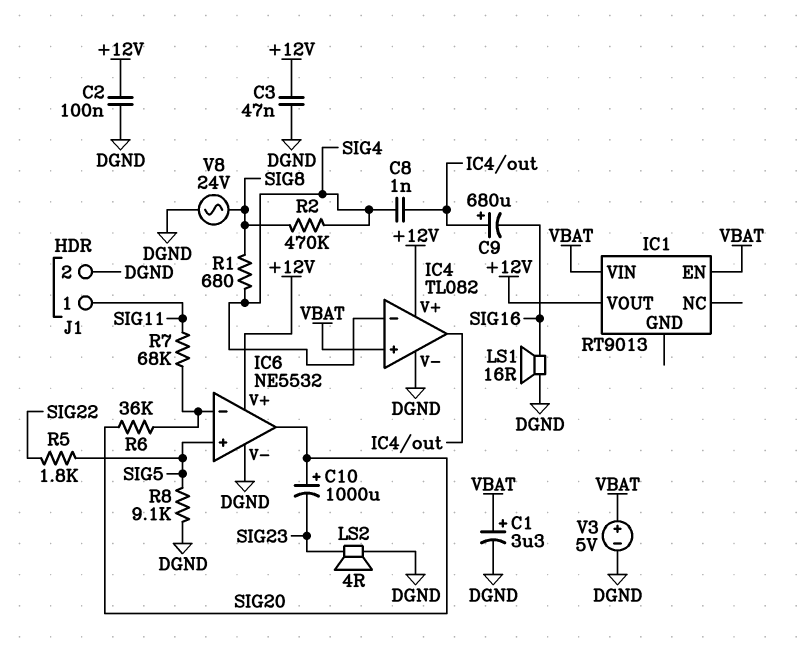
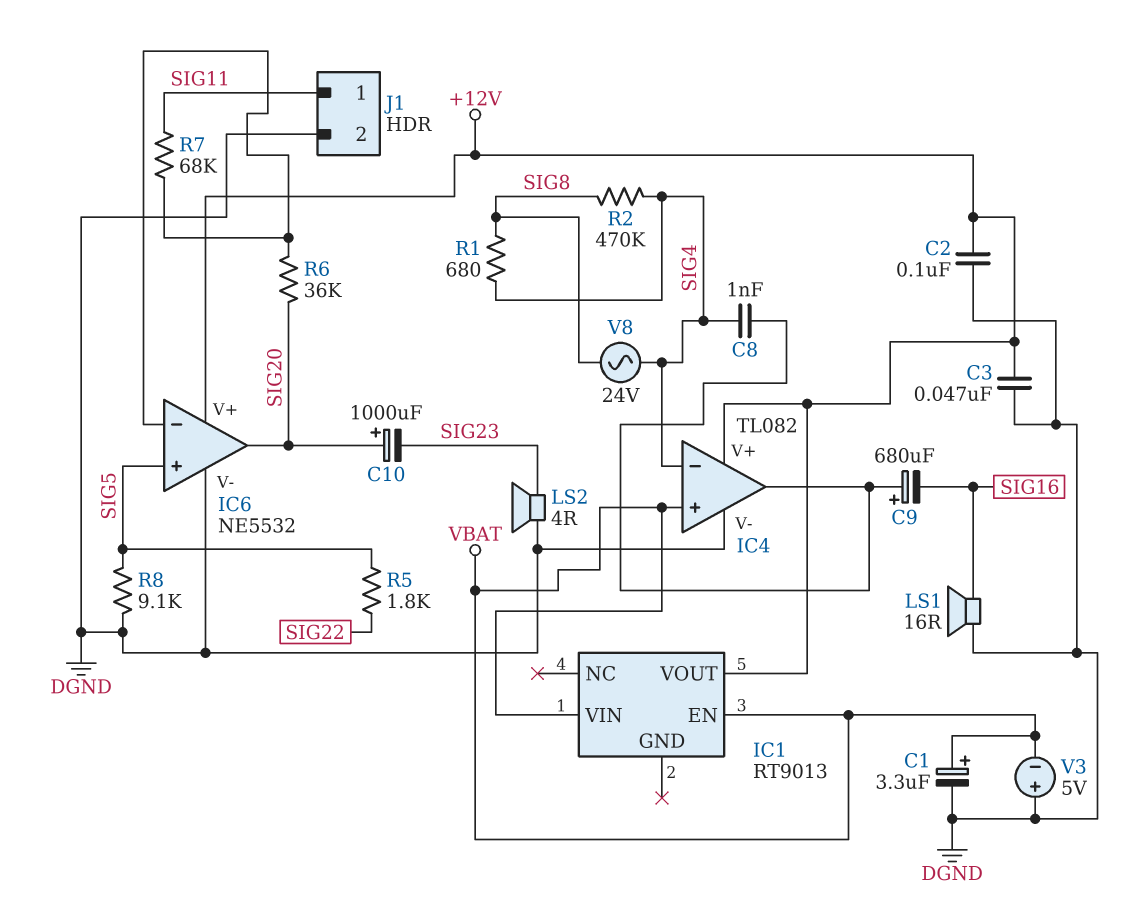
V3: 5V (plus VBAT, minus DGND) -> 5V (plus DGND, minus VBAT)
V8: AC 24V (DGND, SIG8) -> AC 24V (SIG4, SIG8)

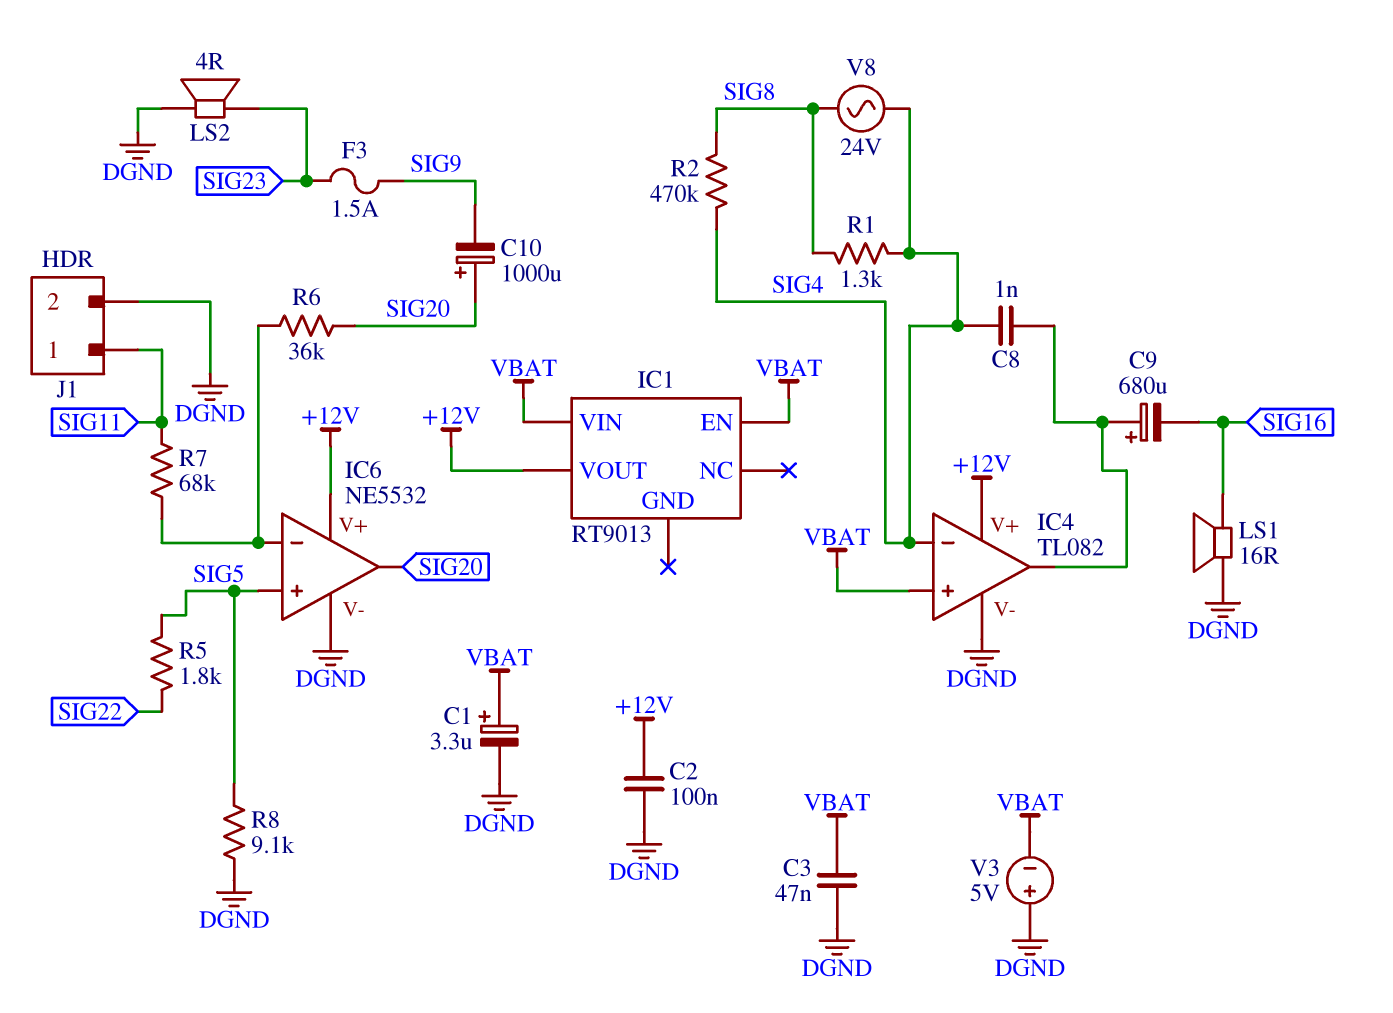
C3: 47nF (+12V, DGND) -> 47nF (DGND, VBAT)
C10: 1000uF (plus SIG20, minus SIG23) -> 1000uF (plus SIG20, minus SIG9)
F3: none -> 1.5A (SIG9, SIG23)
R1: 680 (SIG4, SIG8) -> 1.3k (SIG4, SIG8)

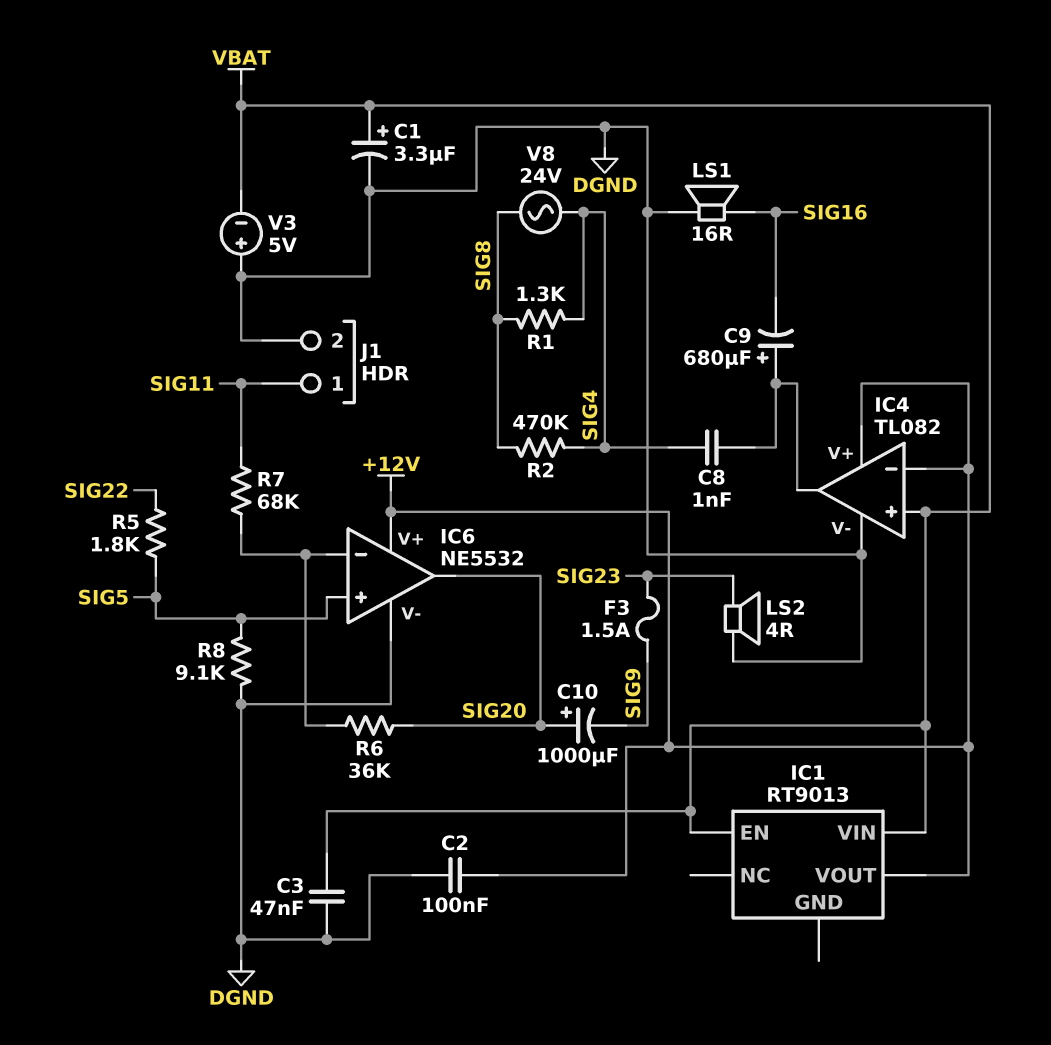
IC4 pin in-: SIG4 -> +12V

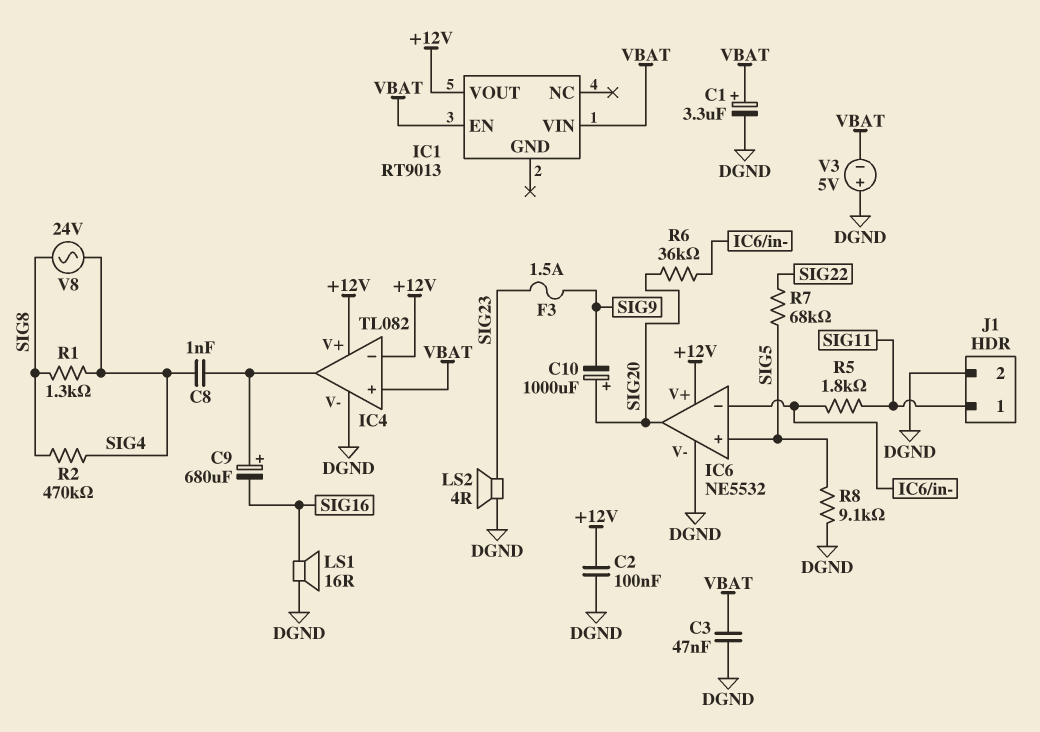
R5: 1.8k (SIG5, SIG22) -> 1.8k (IC6/in-, SIG11)
R7: 68k (IC6/in-, SIG11) -> 68k (SIG5, SIG22)

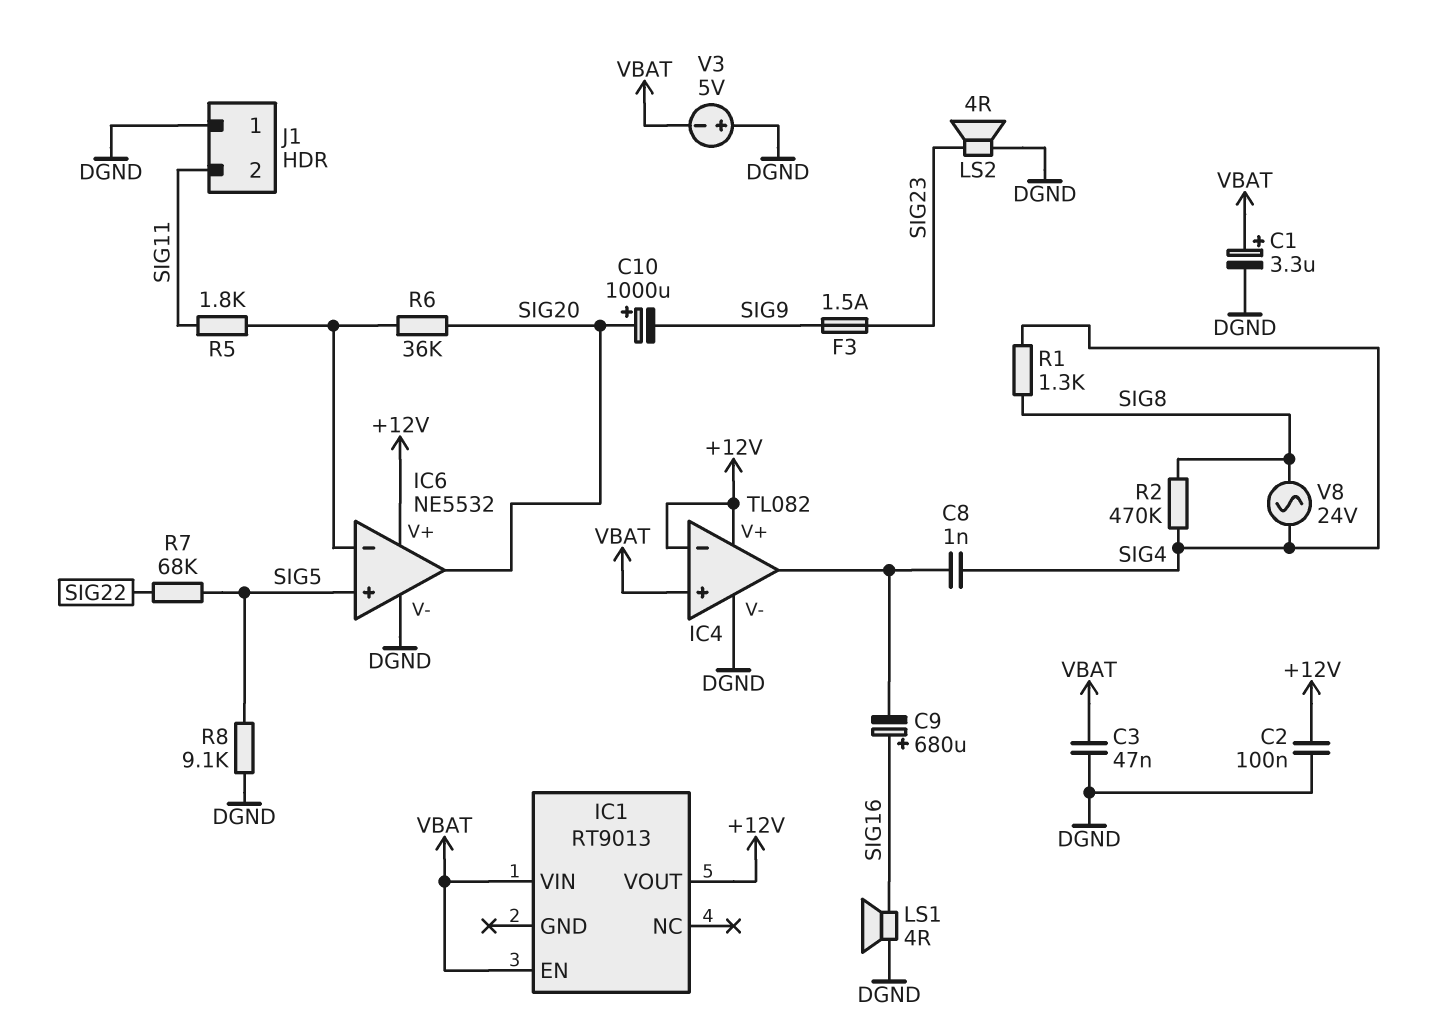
C9: 680uF (plus IC4/out, minus SIG16) -> 680uF (plus SIG16, minus IC4/out)
J1 pin 1: SIG11 -> DGND
J1 pin 2: DGND -> SIG11
LS1: speaker 16R (DGND, SIG16) -> speaker 4R (DGND, SIG16)

